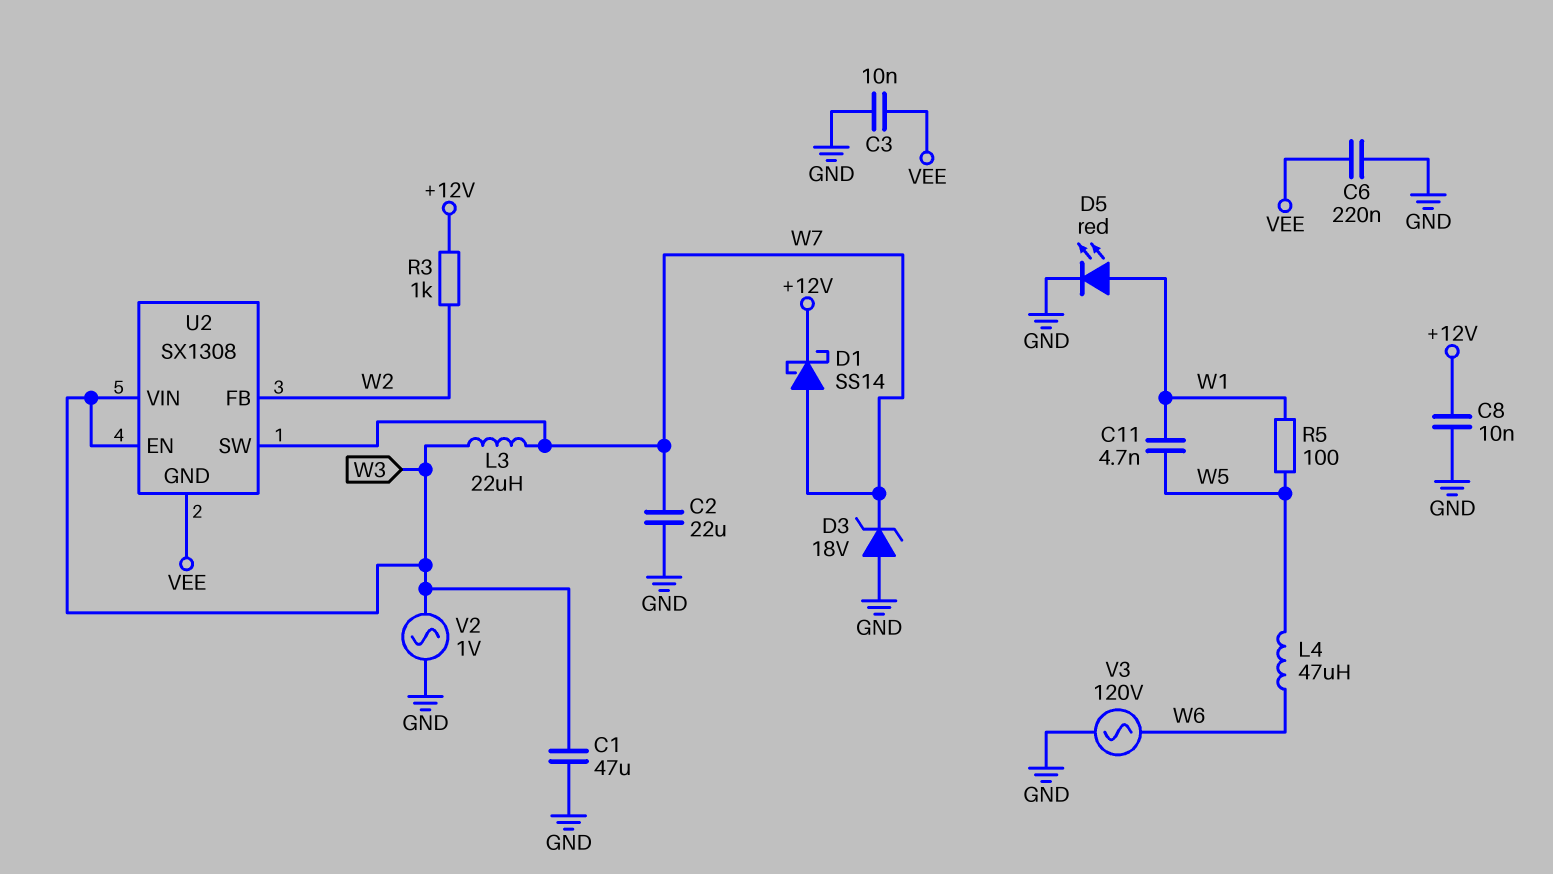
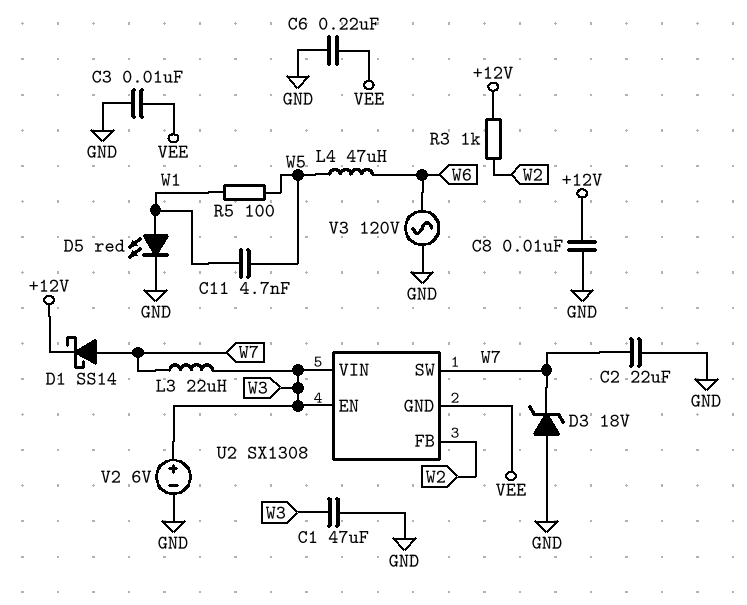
V2: AC 1V (GND, W3) -> 6V (plus W3, minus GND)

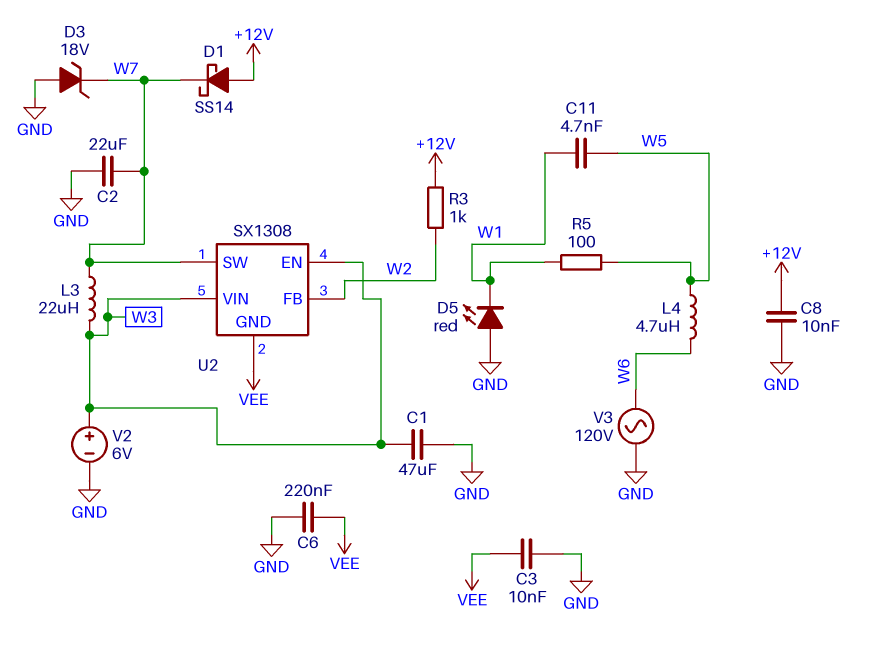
D1: schottky SS14 (A W7, K +12V) -> schottky SS14 (A +12V, K W7)
D5: LED red (A W1, K GND) -> LED red (A GND, K W1)
L4: 47uH (W5, W6) -> 4.7uH (W5, W6)

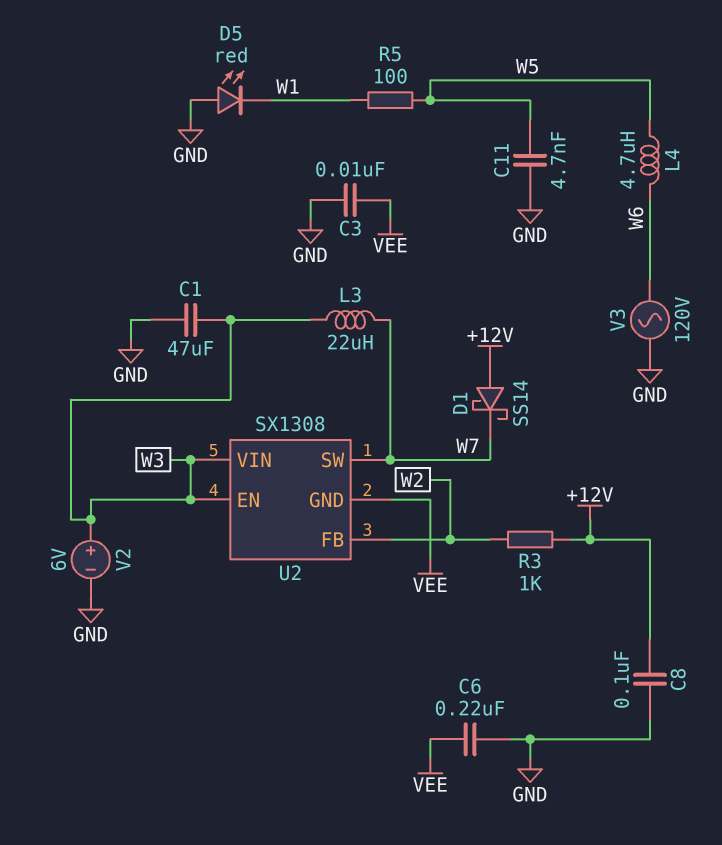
C2: 22uF (GND, W7) -> none
C8: 10nF (+12V, GND) -> 100nF (+12V, GND)
C11: 4.7nF (W1, W5) -> 4.7nF (GND, W5)
D3: zener 18V (A GND, K W7) -> none

